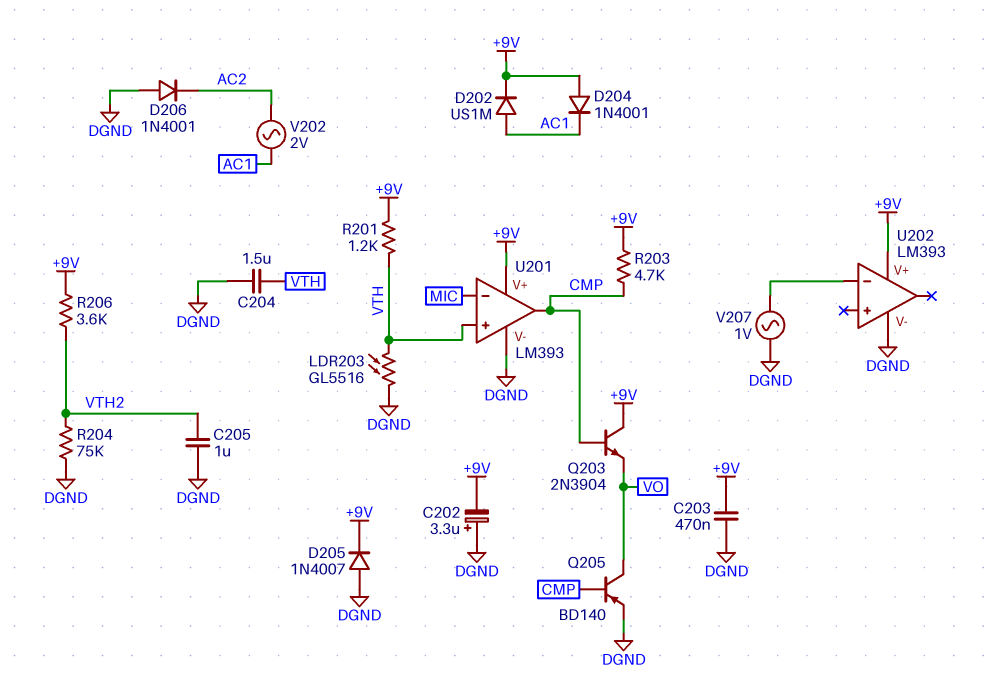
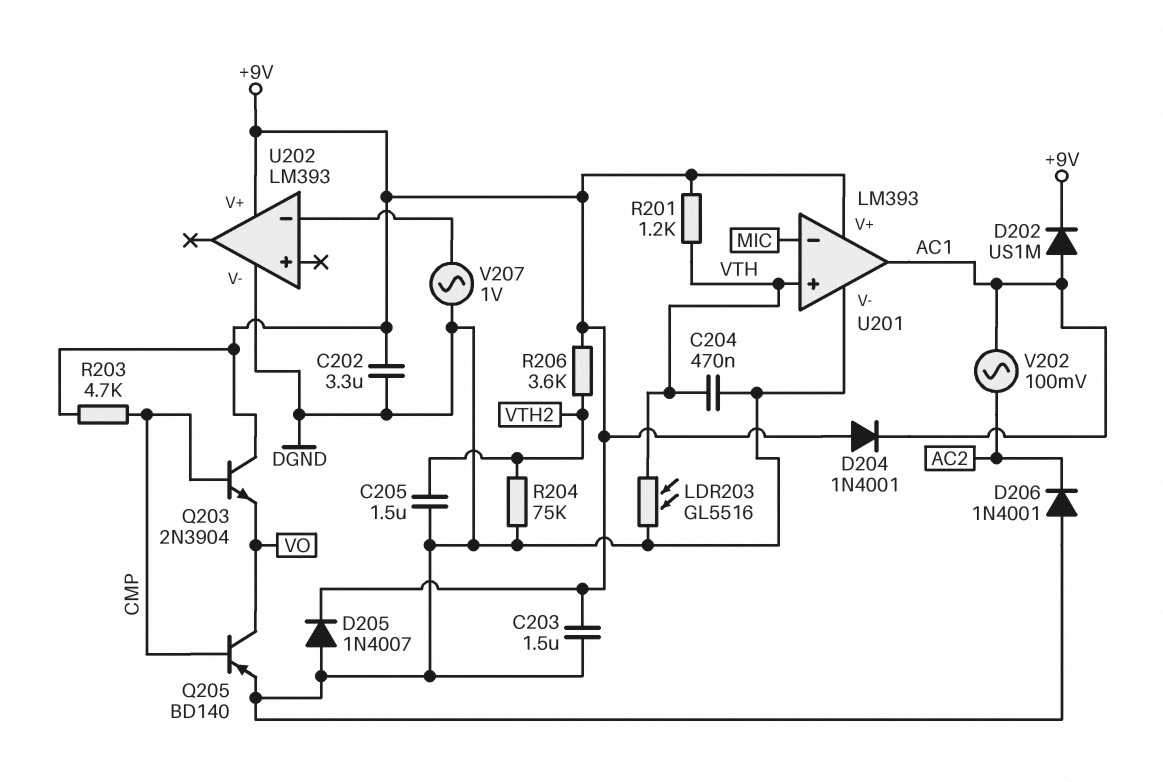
C202: 3.3uF (plus DGND, minus +9V) -> 3.3uF (+9V, DGND)
C203: 470nF (+9V, DGND) -> 1.5uF (+9V, DGND)
C204: 1.5uF (DGND, VTH) -> 470nF (DGND, VTH)
C205: 1uF (DGND, VTH2) -> 1.5uF (DGND, VTH2)
U201 pin out: CMP -> AC1
V202: AC 2V (AC1, AC2) -> AC 100mV (AC1, AC2)

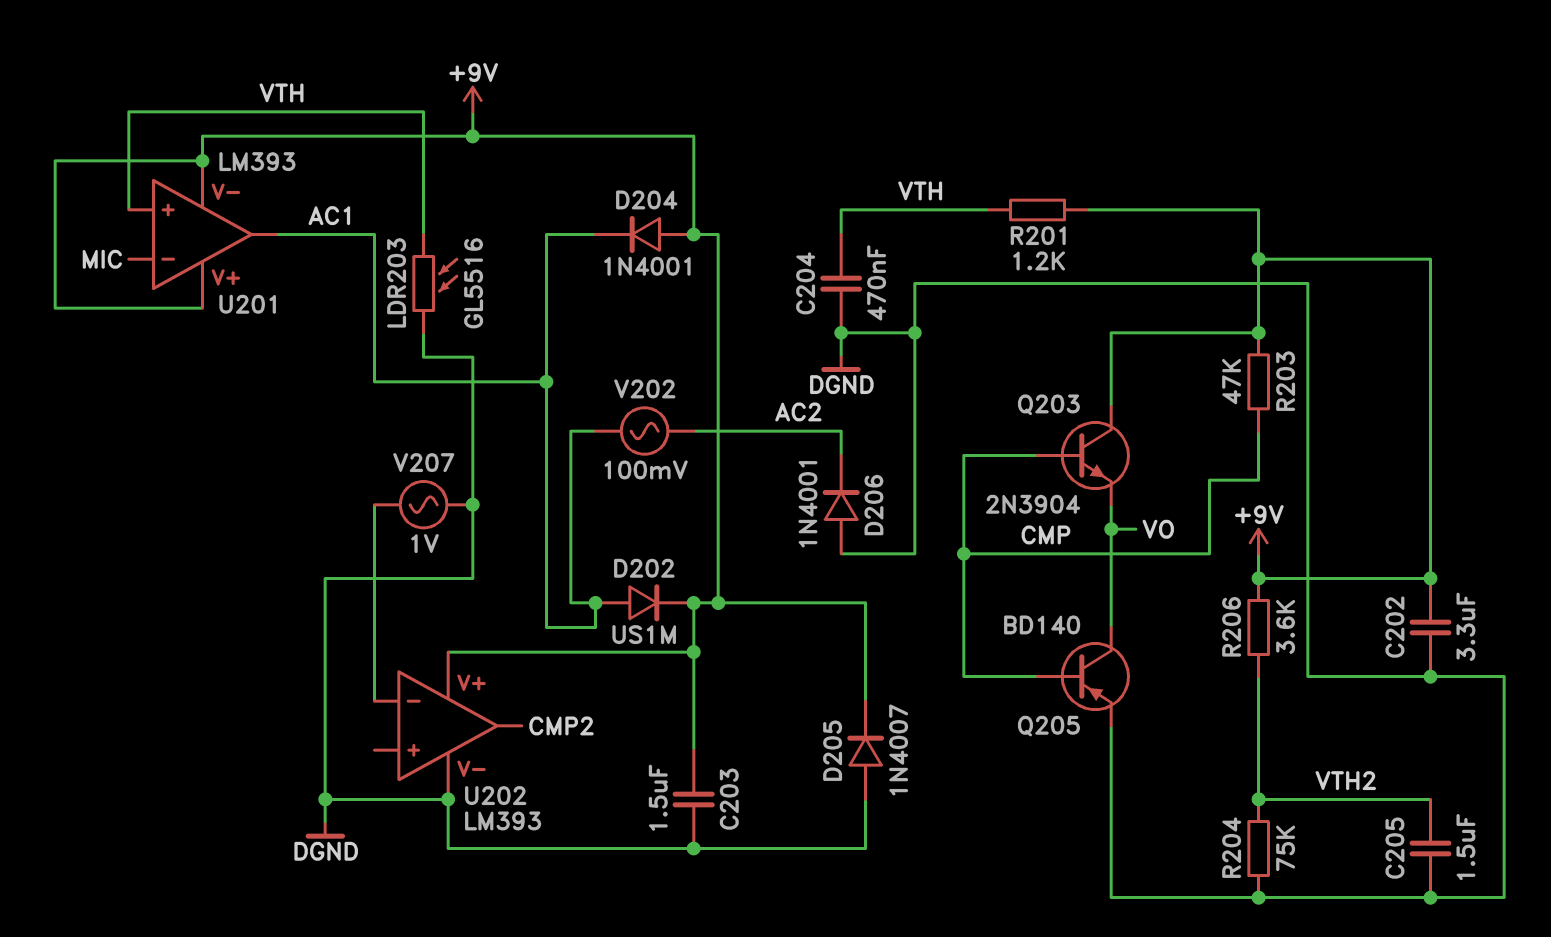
R203: 4.7k (+9V, CMP) -> 47k (+9V, CMP)
U201 pin V-: DGND -> +9V
U202 pin out: none -> CMP2

